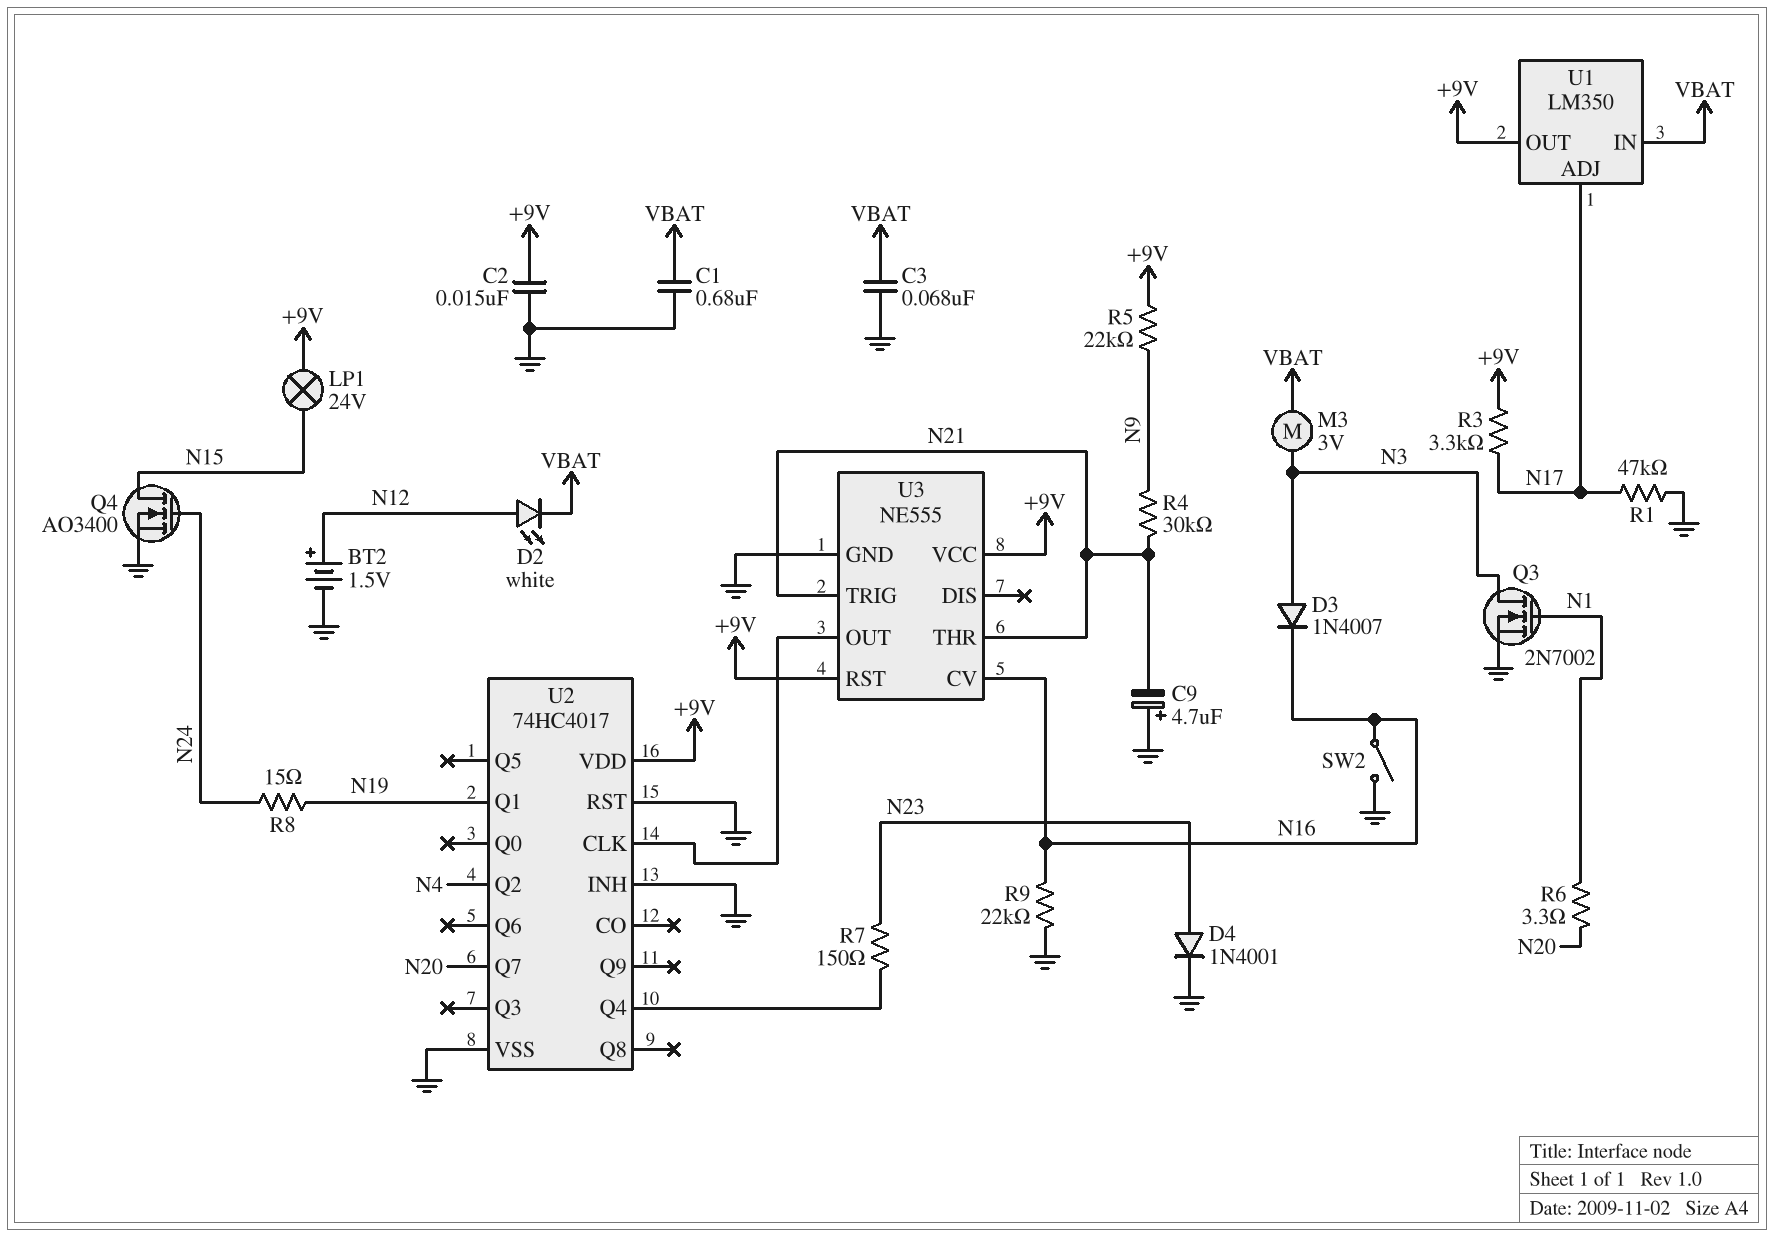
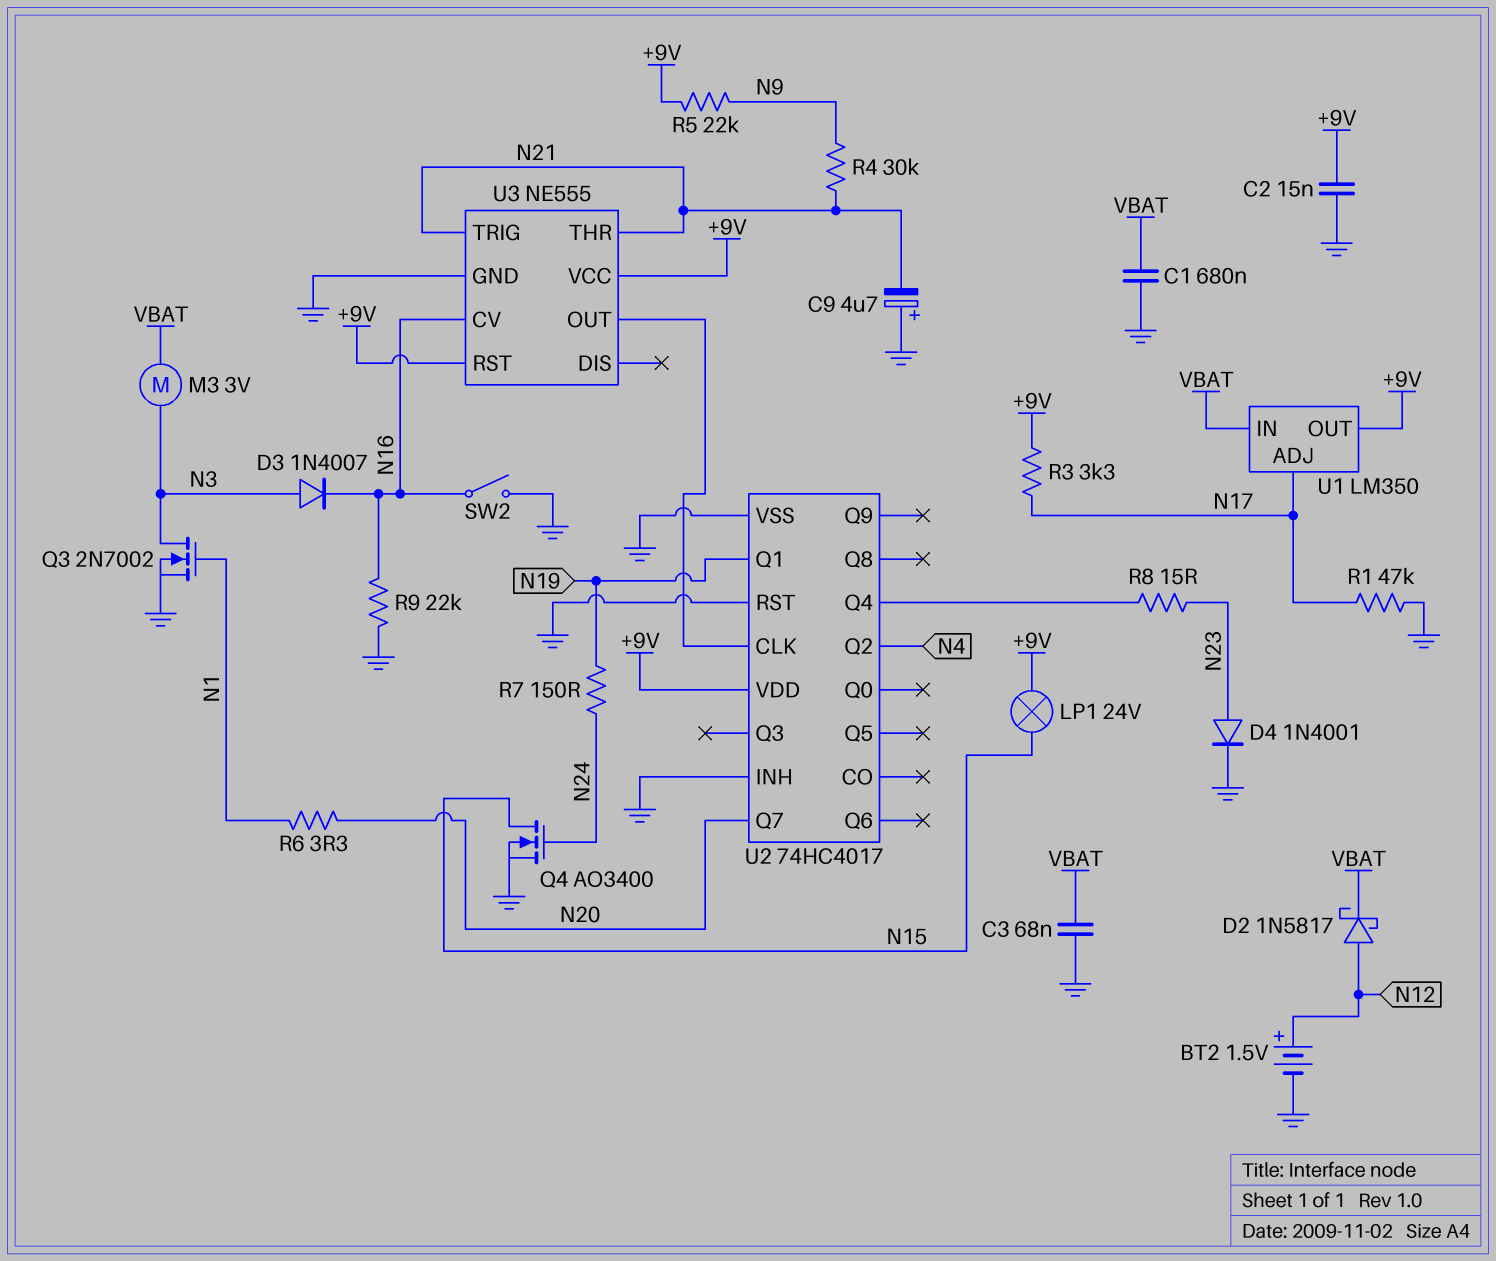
D2: LED white (A N12, K VBAT) -> schottky 1N5817 (A N12, K VBAT)
R7: 150 (N23, U2/Q4) -> 150 (N19, N24)
R8: 15 (N19, N24) -> 15 (N23, U2/Q4)

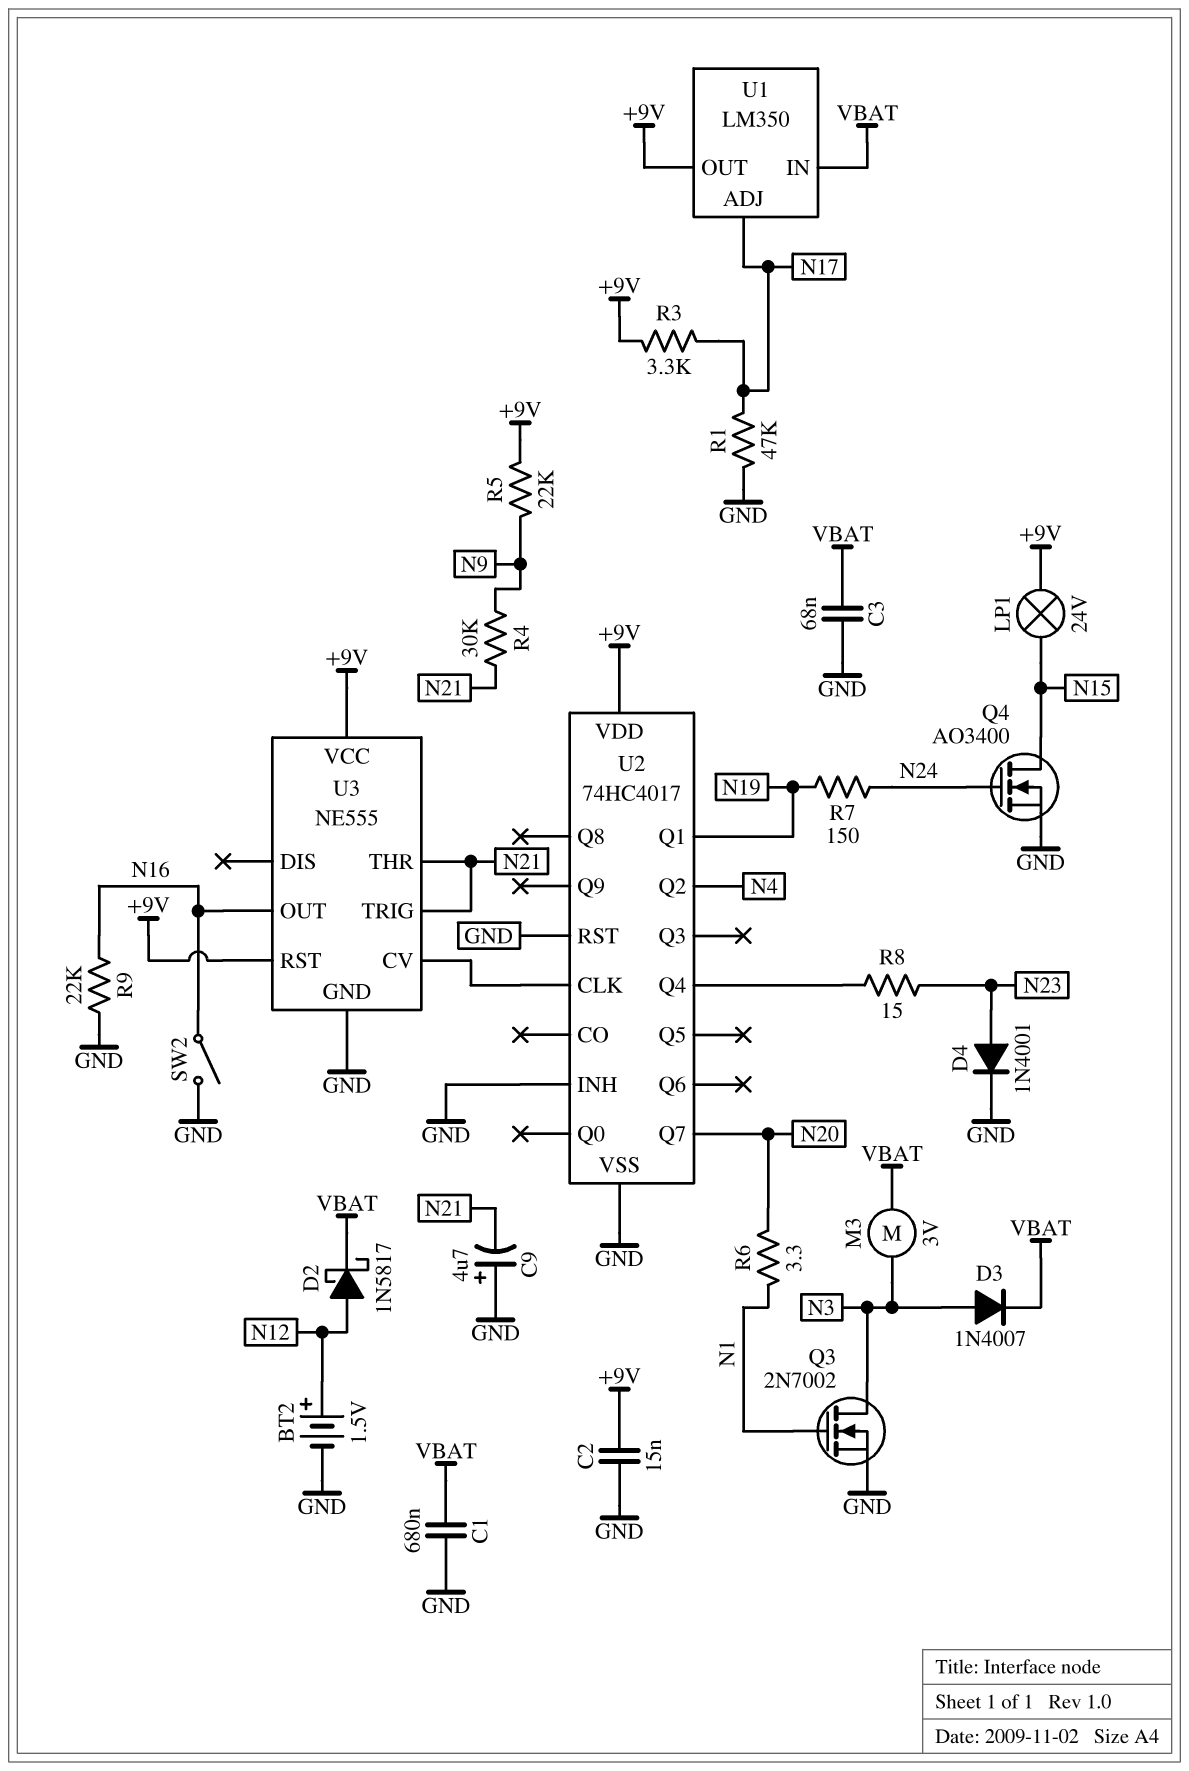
D3: diode 1N4007 (A N3, K N16) -> diode 1N4007 (A N3, K VBAT)
U3 pin CV: N16 -> U2/CLK
U3 pin OUT: U2/CLK -> N16

